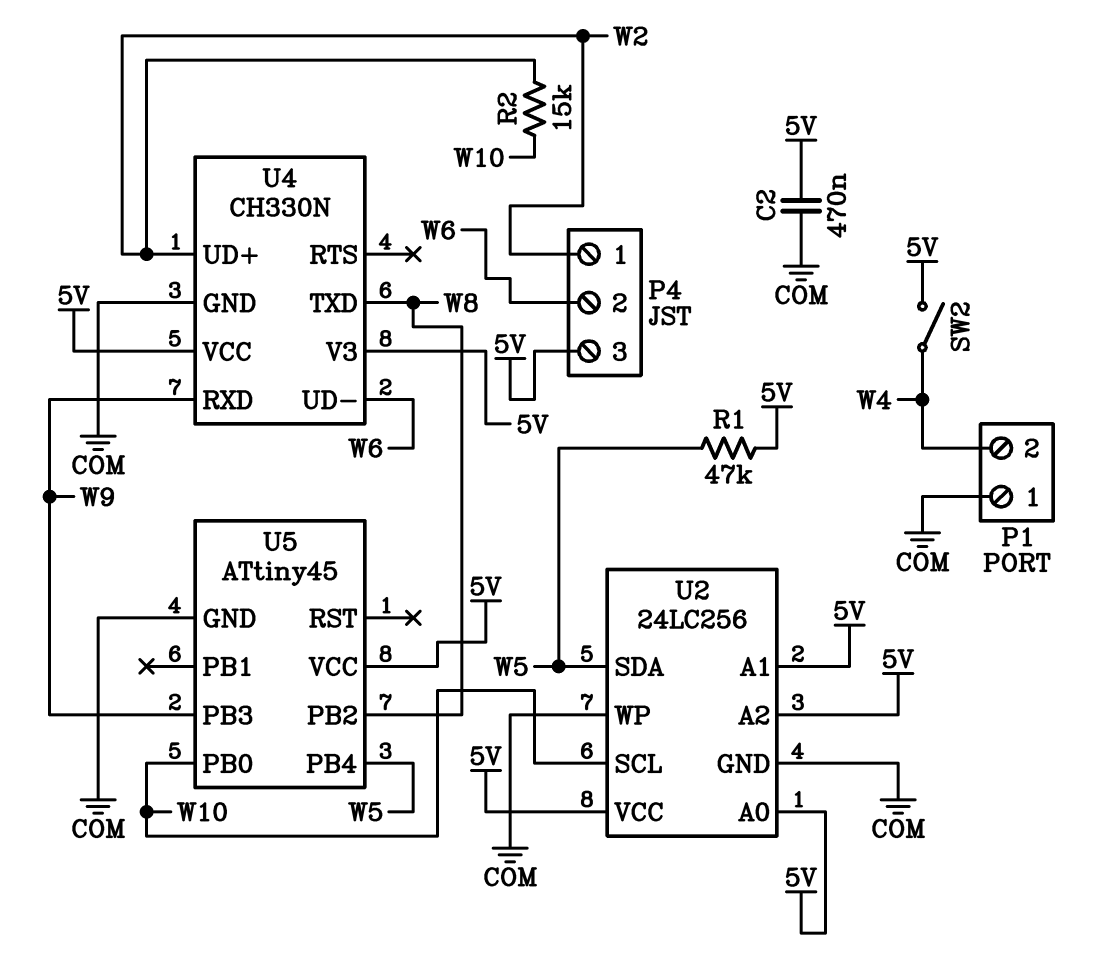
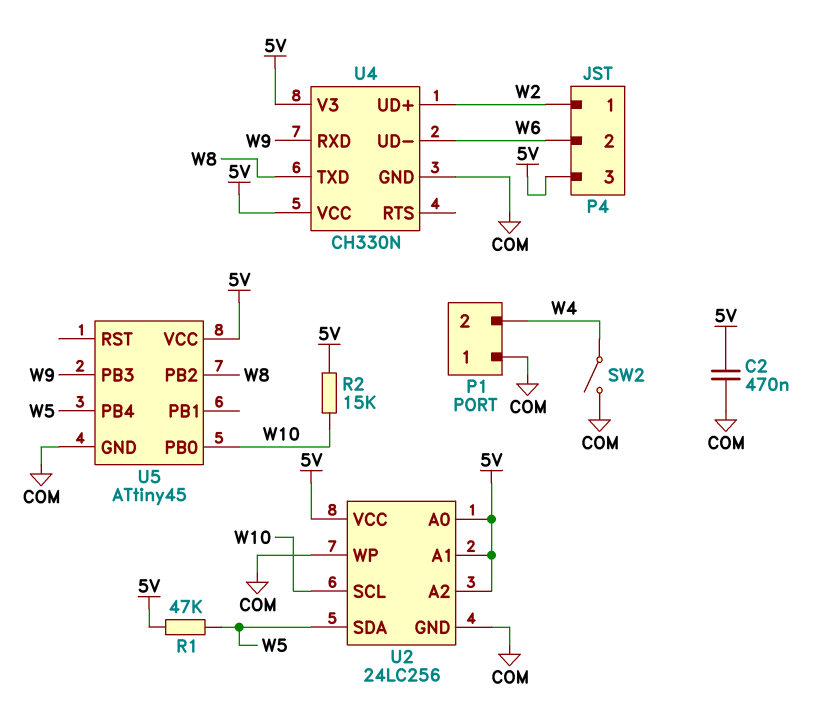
R2: 15k (W2, W10) -> 15k (5V, W10)
SW2: switch (5V, W4) -> switch (COM, W4)

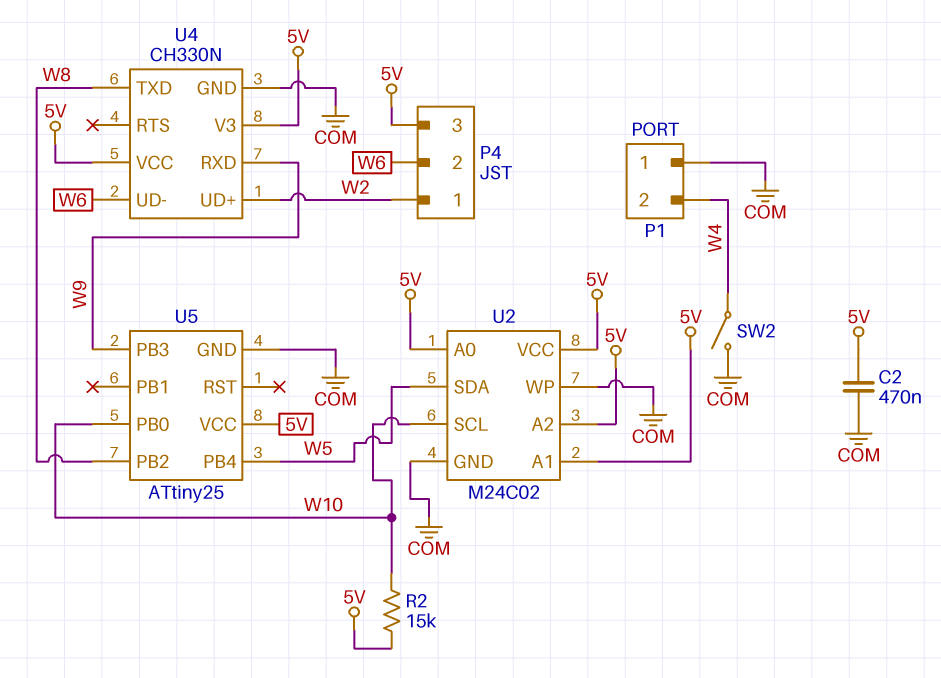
R1: 47k (5V, W5) -> none
U2: 24LC256 -> M24C02
U5: ATtiny45 -> ATtiny25

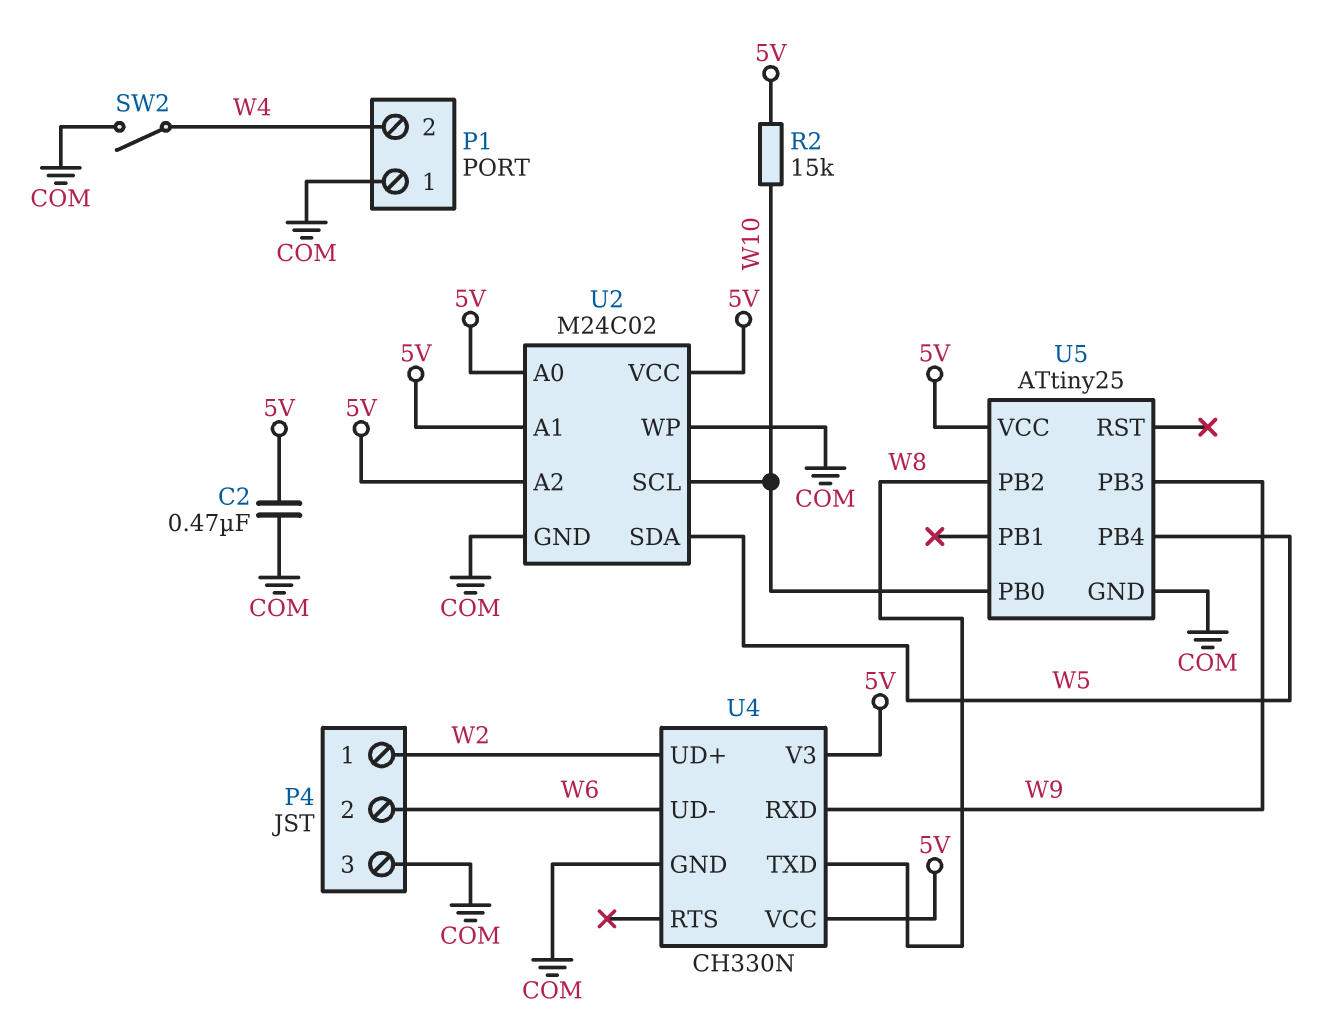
P4 pin 3: 5V -> COM

